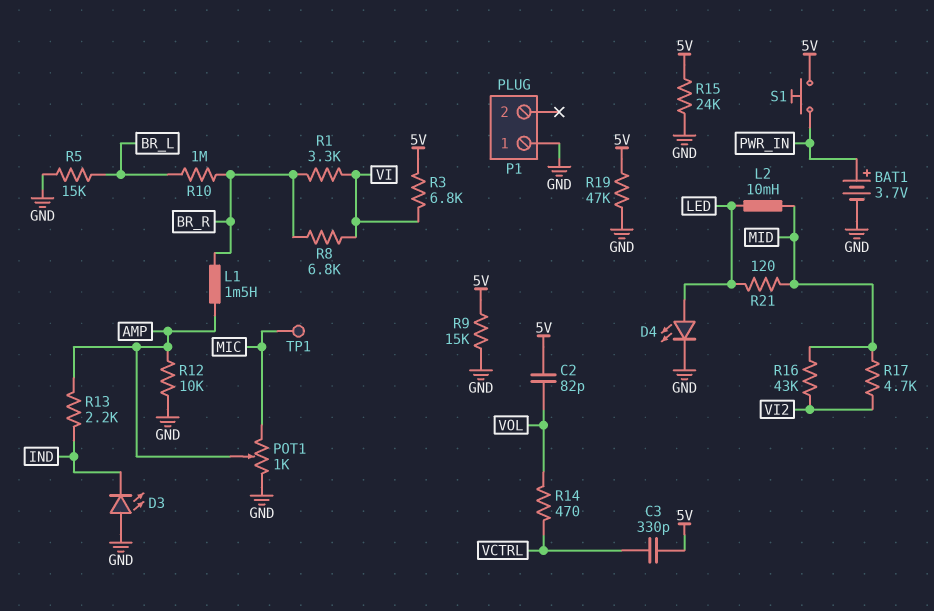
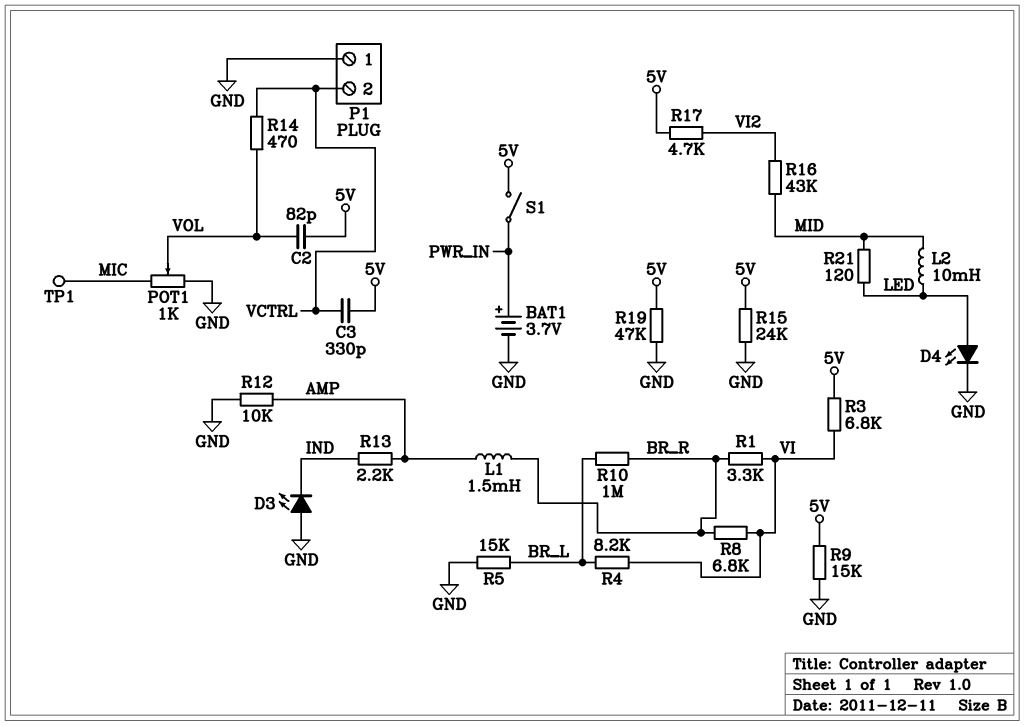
P1 pin 2: none -> VCTRL
POT1: 1k (GND, MIC, wiper AMP) -> 1k (GND, MIC, wiper VOL)
R4: none -> 8.2k (BR_L, VI)
R17: 4.7k (MID, VI2) -> 4.7k (5V, VI2)
S1: button (5V, PWR_IN) -> switch (5V, PWR_IN)

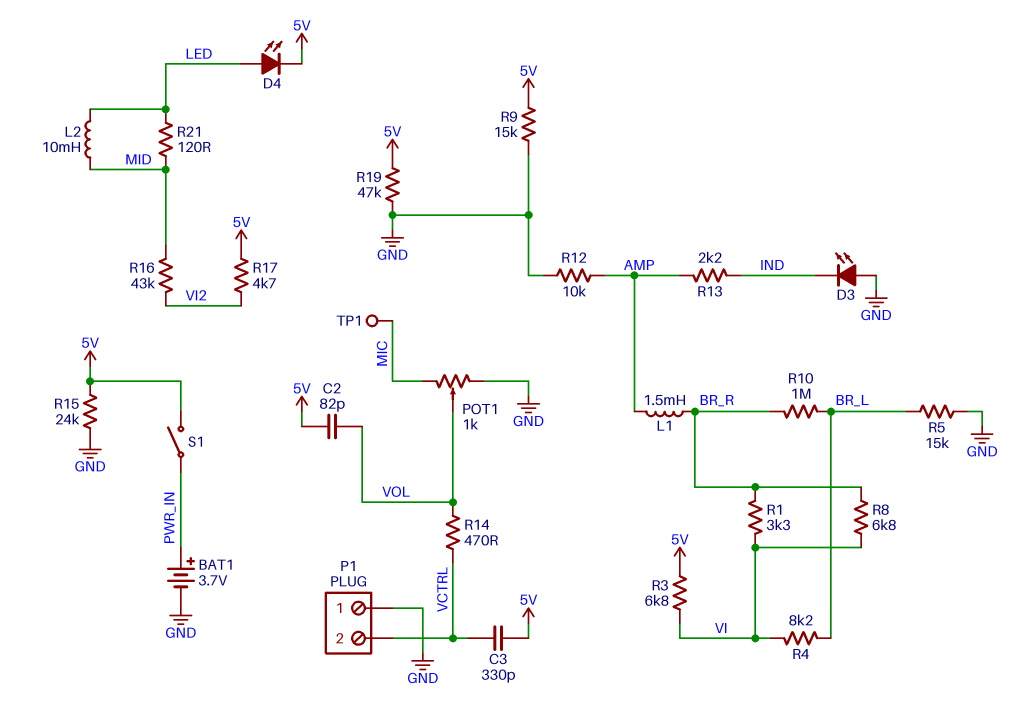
D4: LED (A LED, K GND) -> LED (A LED, K 5V)

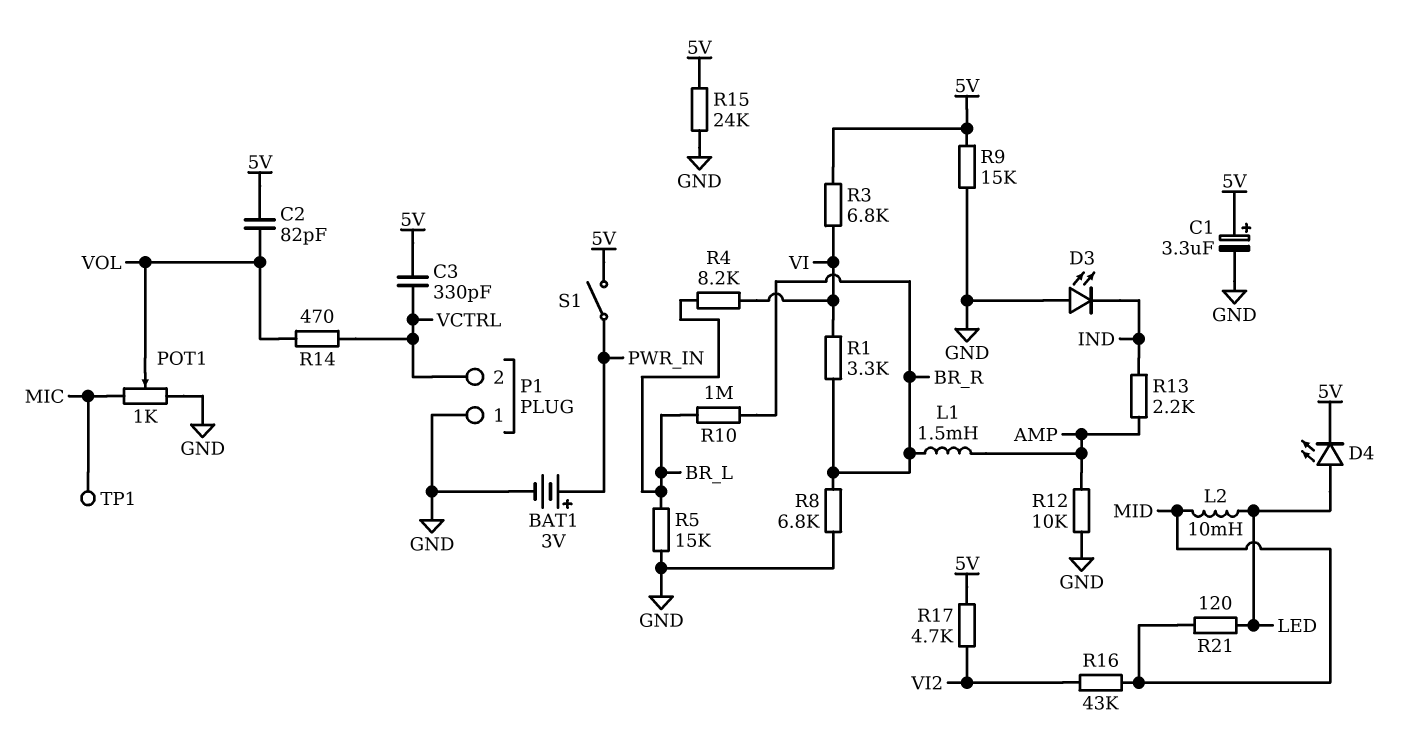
BAT1: 3.7V (plus PWR_IN, minus GND) -> 3V (plus PWR_IN, minus GND)
C1: none -> 3.3uF (plus 5V, minus GND)
R8: 6.8k (BR_R, VI) -> 6.8k (BR_R, GND)
R19: 47k (5V, GND) -> none

